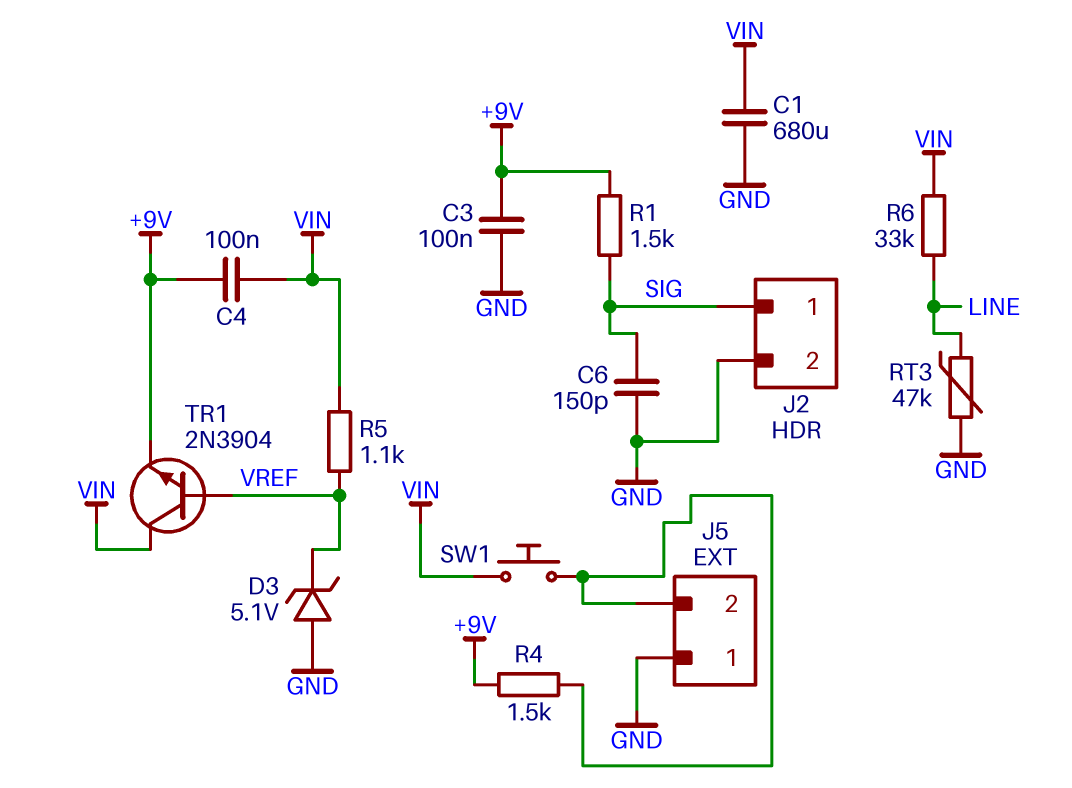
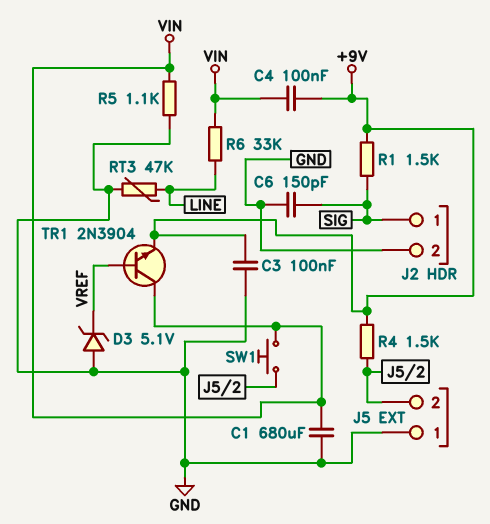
R5: 1.1k (VIN, VREF) -> 1.1k (GND, VIN)

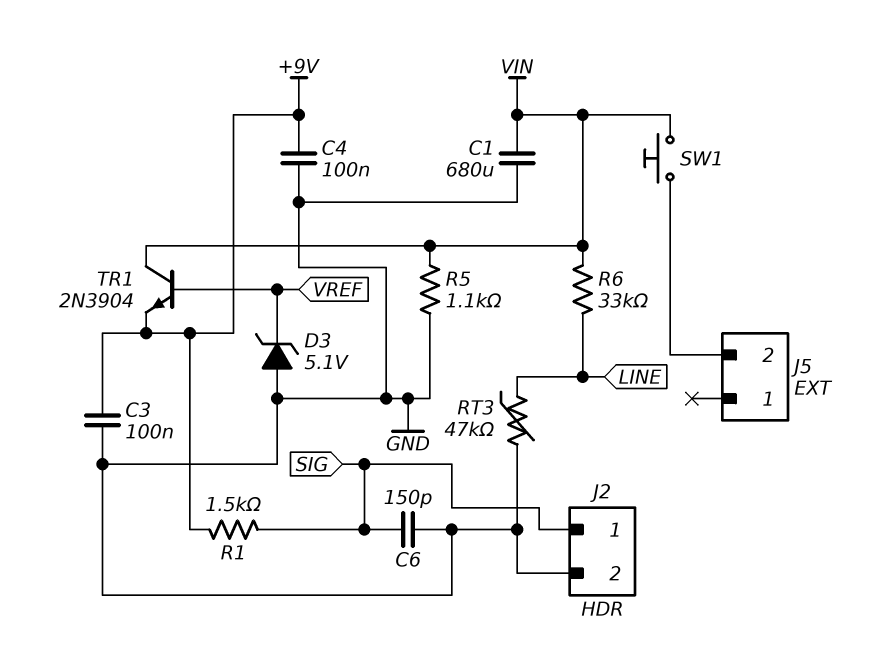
C4: 100nF (+9V, VIN) -> 100nF (+9V, GND)
J5 pin 1: GND -> none
R4: 1.5k (+9V, J5/2) -> none

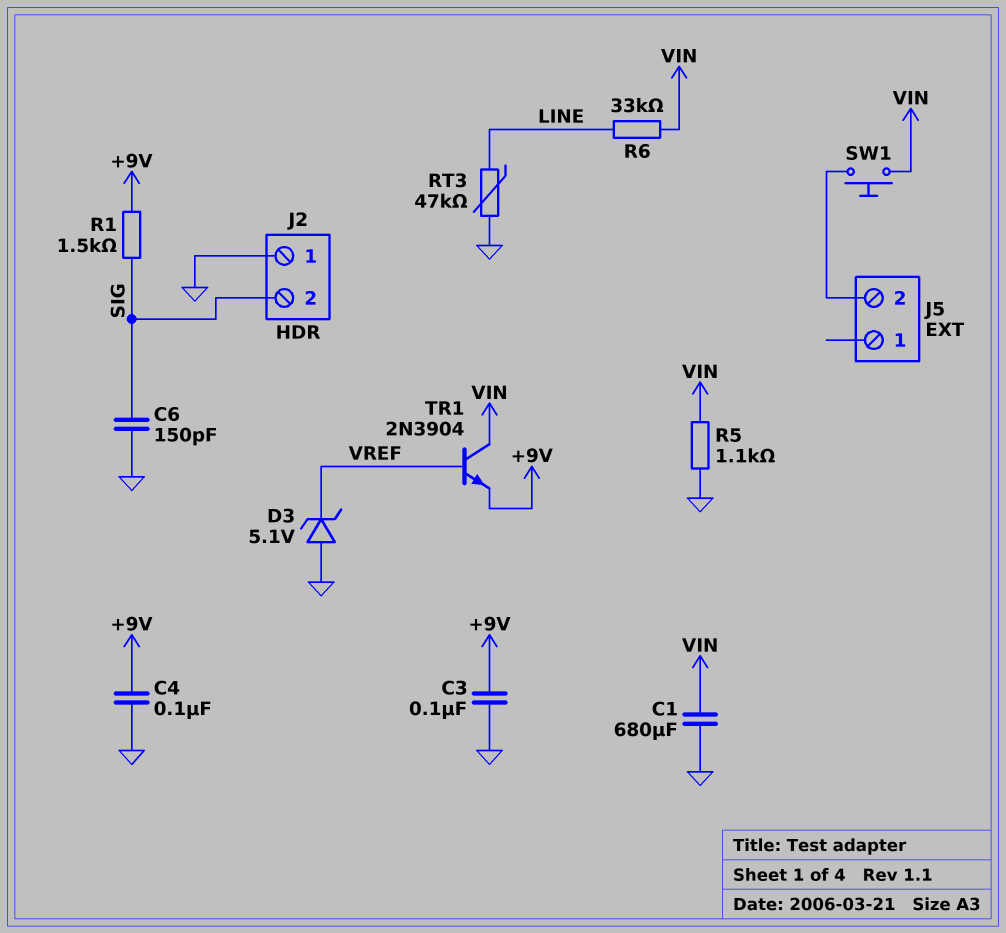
J2 pin 1: SIG -> GND
J2 pin 2: GND -> SIG

